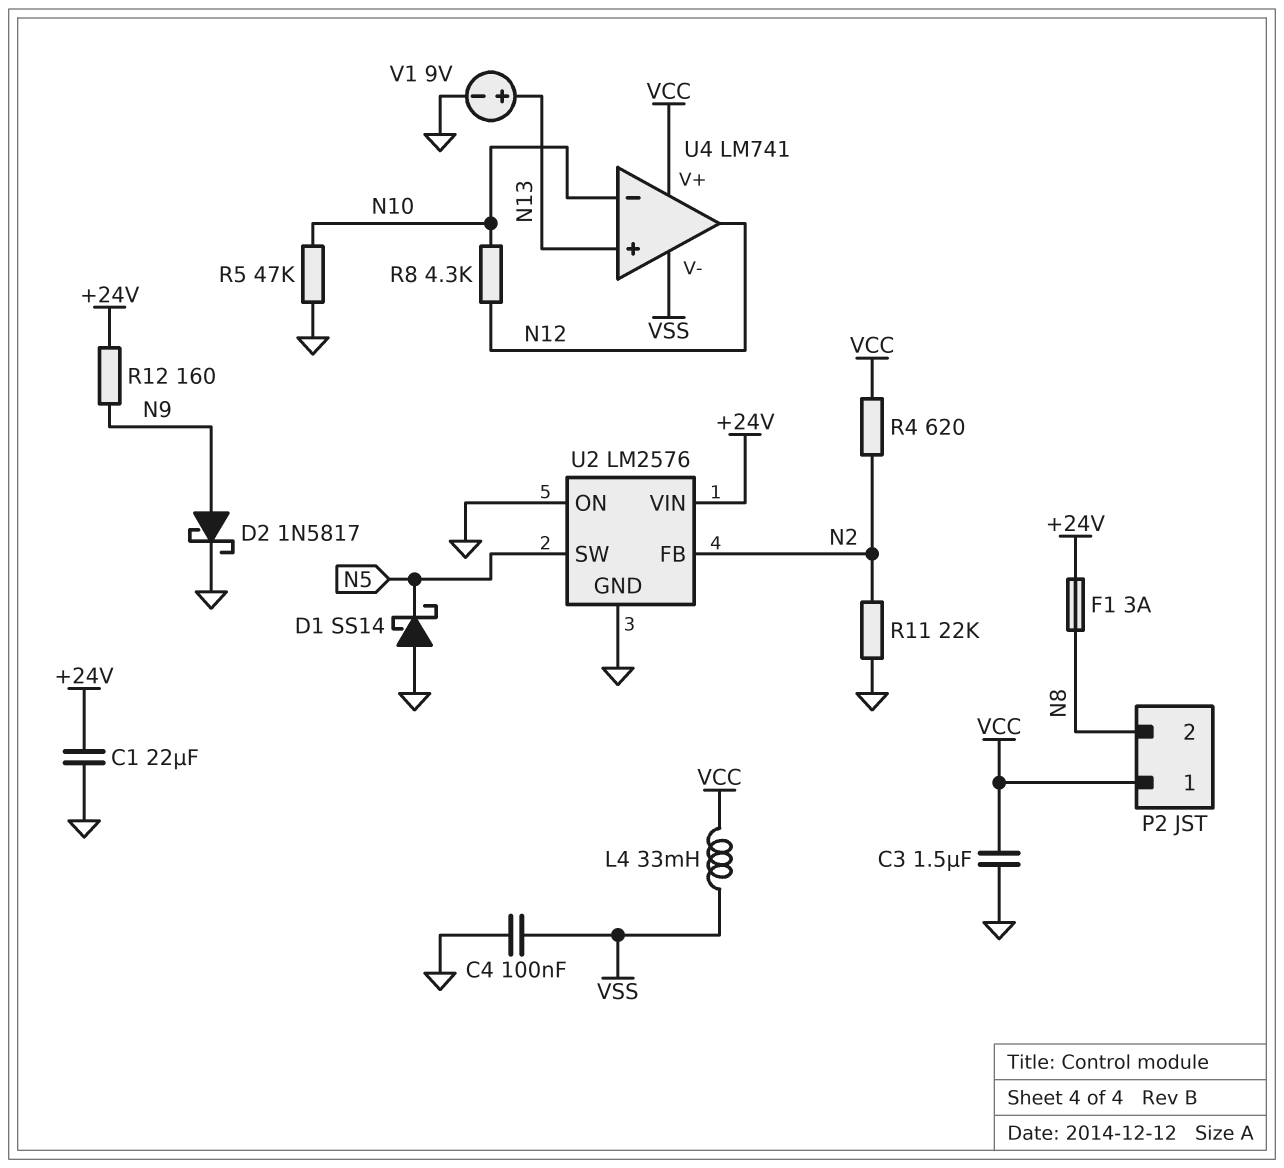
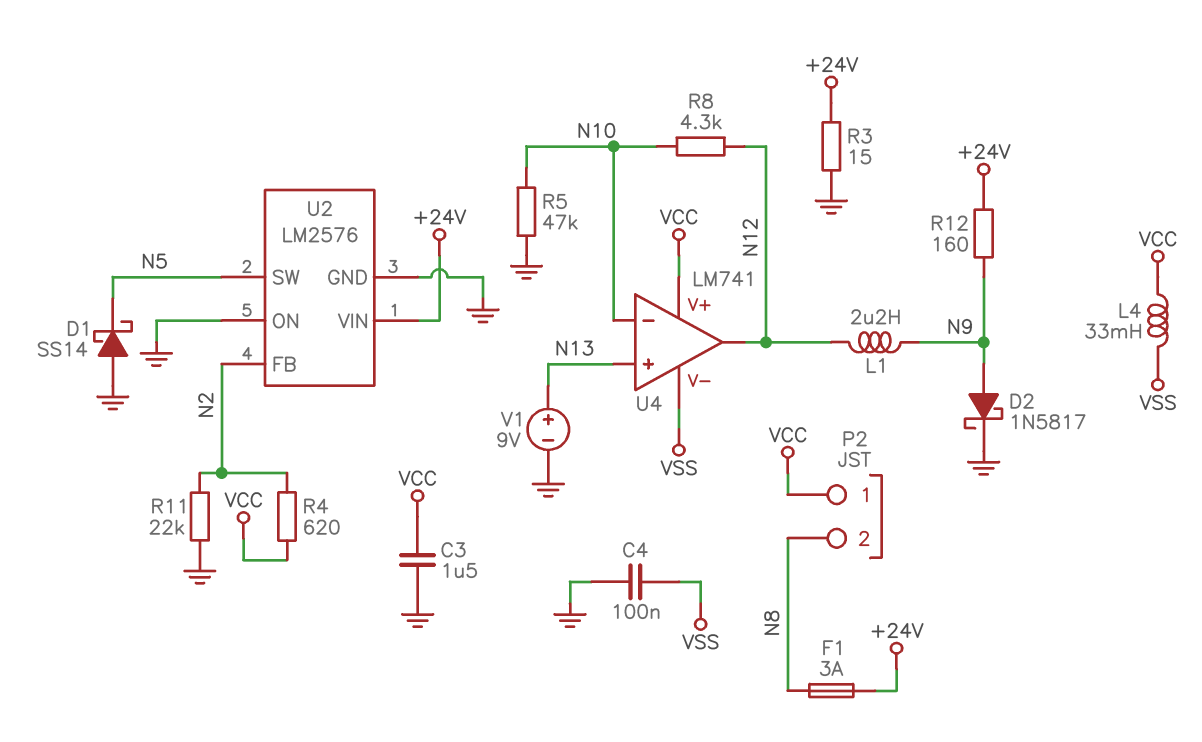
C1: 22uF (+24V, GND) -> none
L1: none -> 2.2uH (N9, N12)
R3: none -> 15 (+24V, GND)

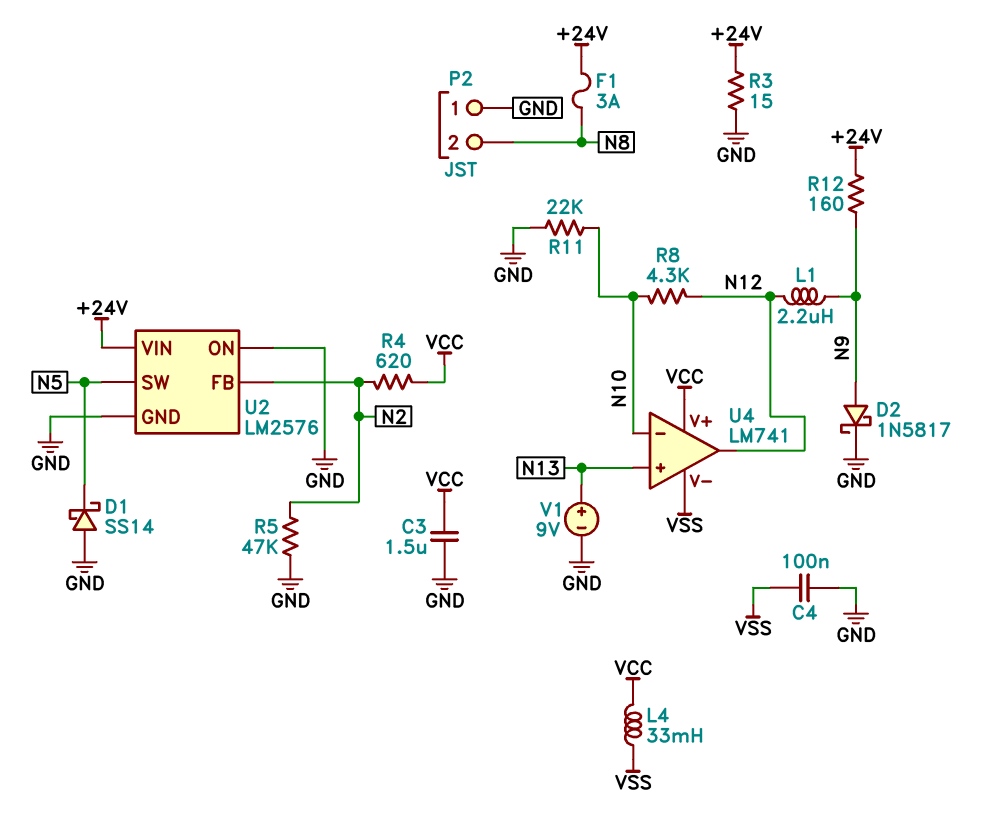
P2 pin 1: VCC -> GND
R5: 47k (GND, N10) -> 47k (GND, N2)
R11: 22k (GND, N2) -> 22k (GND, N10)

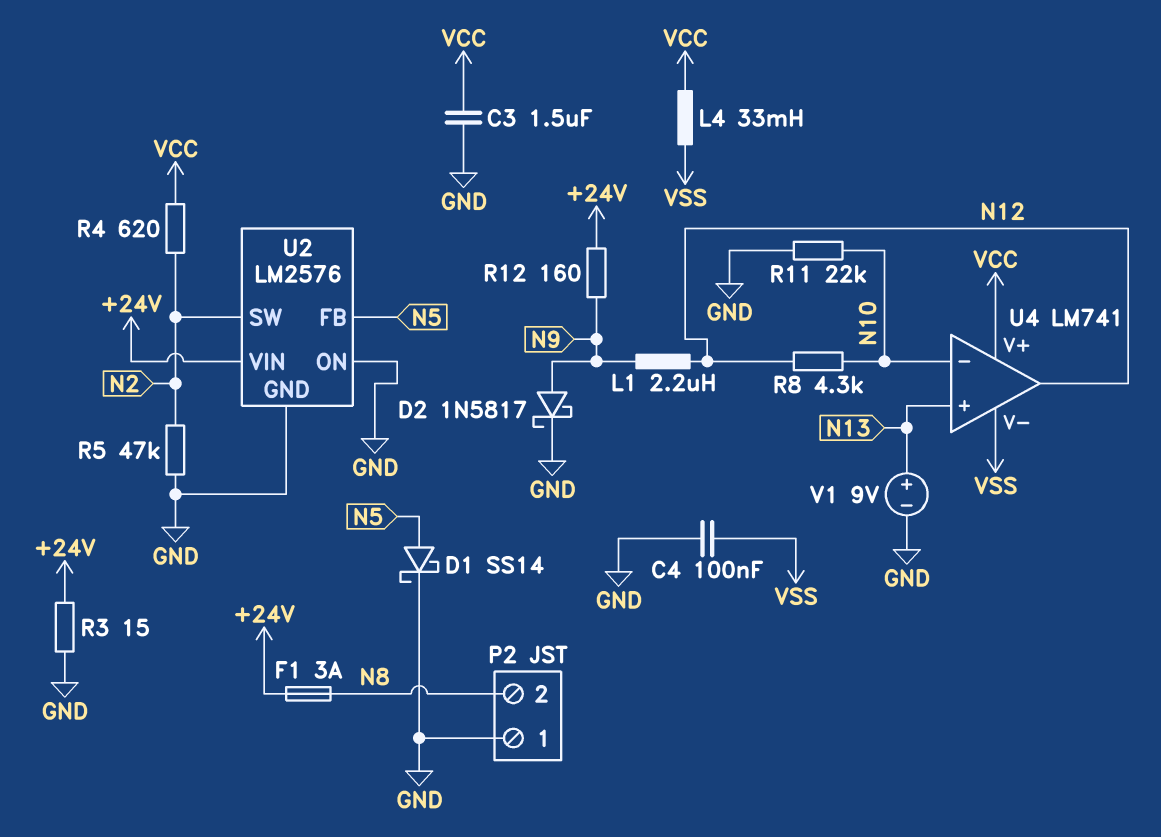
D1: schottky SS14 (A GND, K N5) -> schottky SS14 (A N5, K GND)
U2 pin FB: N2 -> N5
U2 pin SW: N5 -> N2

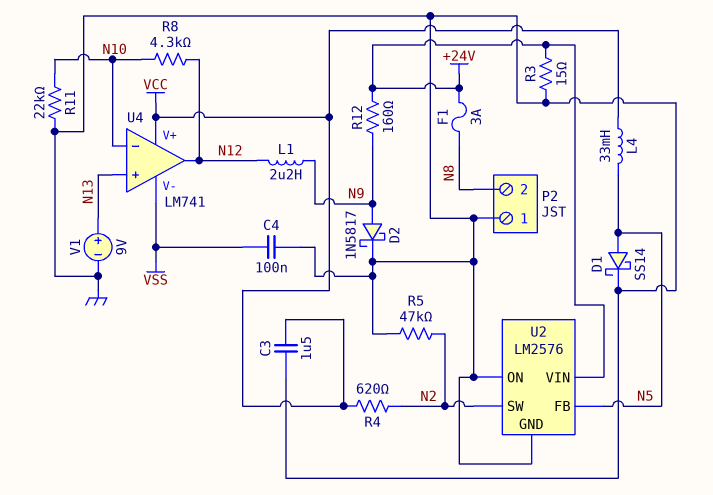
L4: 33mH (VCC, VSS) -> 33mH (N5, VCC)

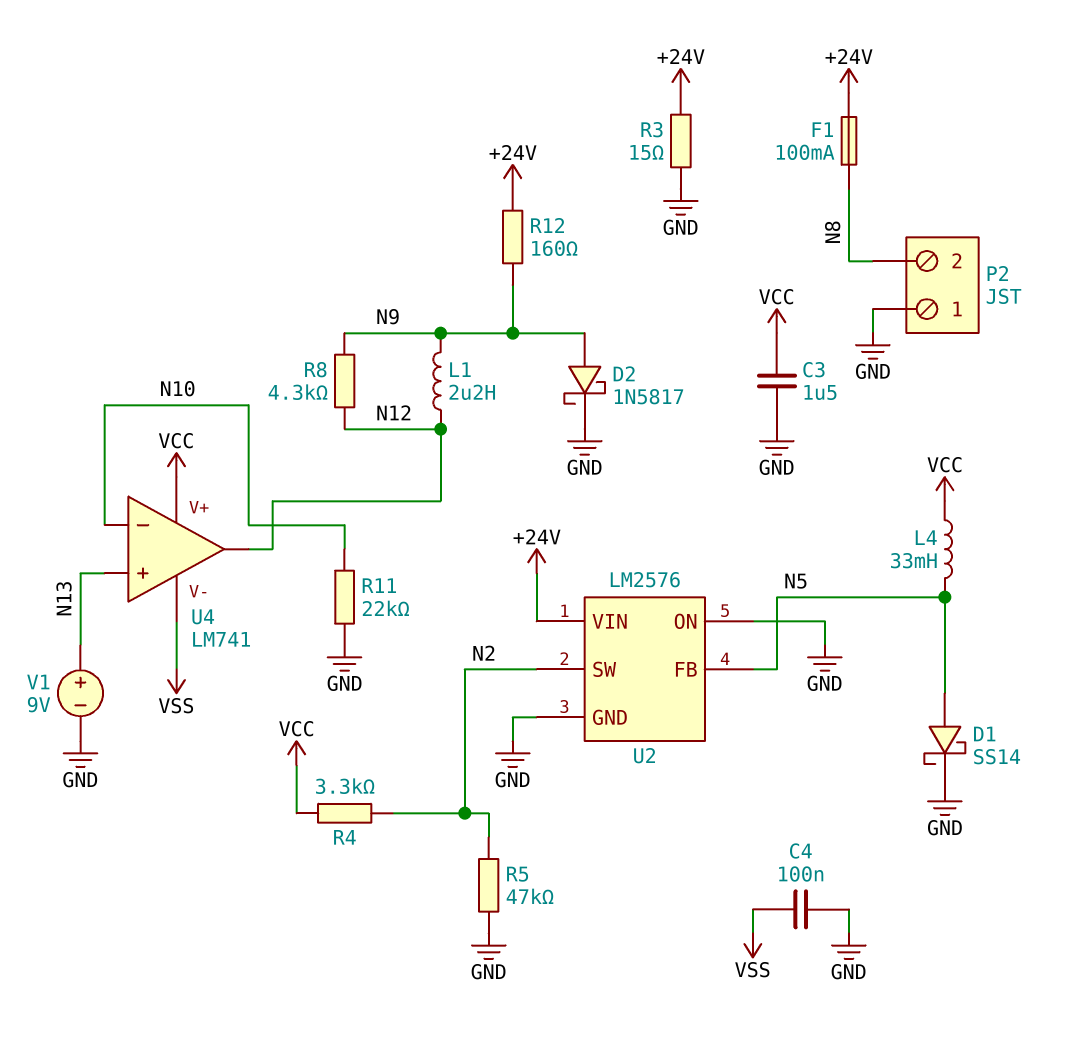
F1: 3A (+24V, N8) -> 100mA (+24V, N8)
R4: 620 (N2, VCC) -> 3.3k (N2, VCC)
R8: 4.3k (N10, N12) -> 4.3k (N9, N12)

